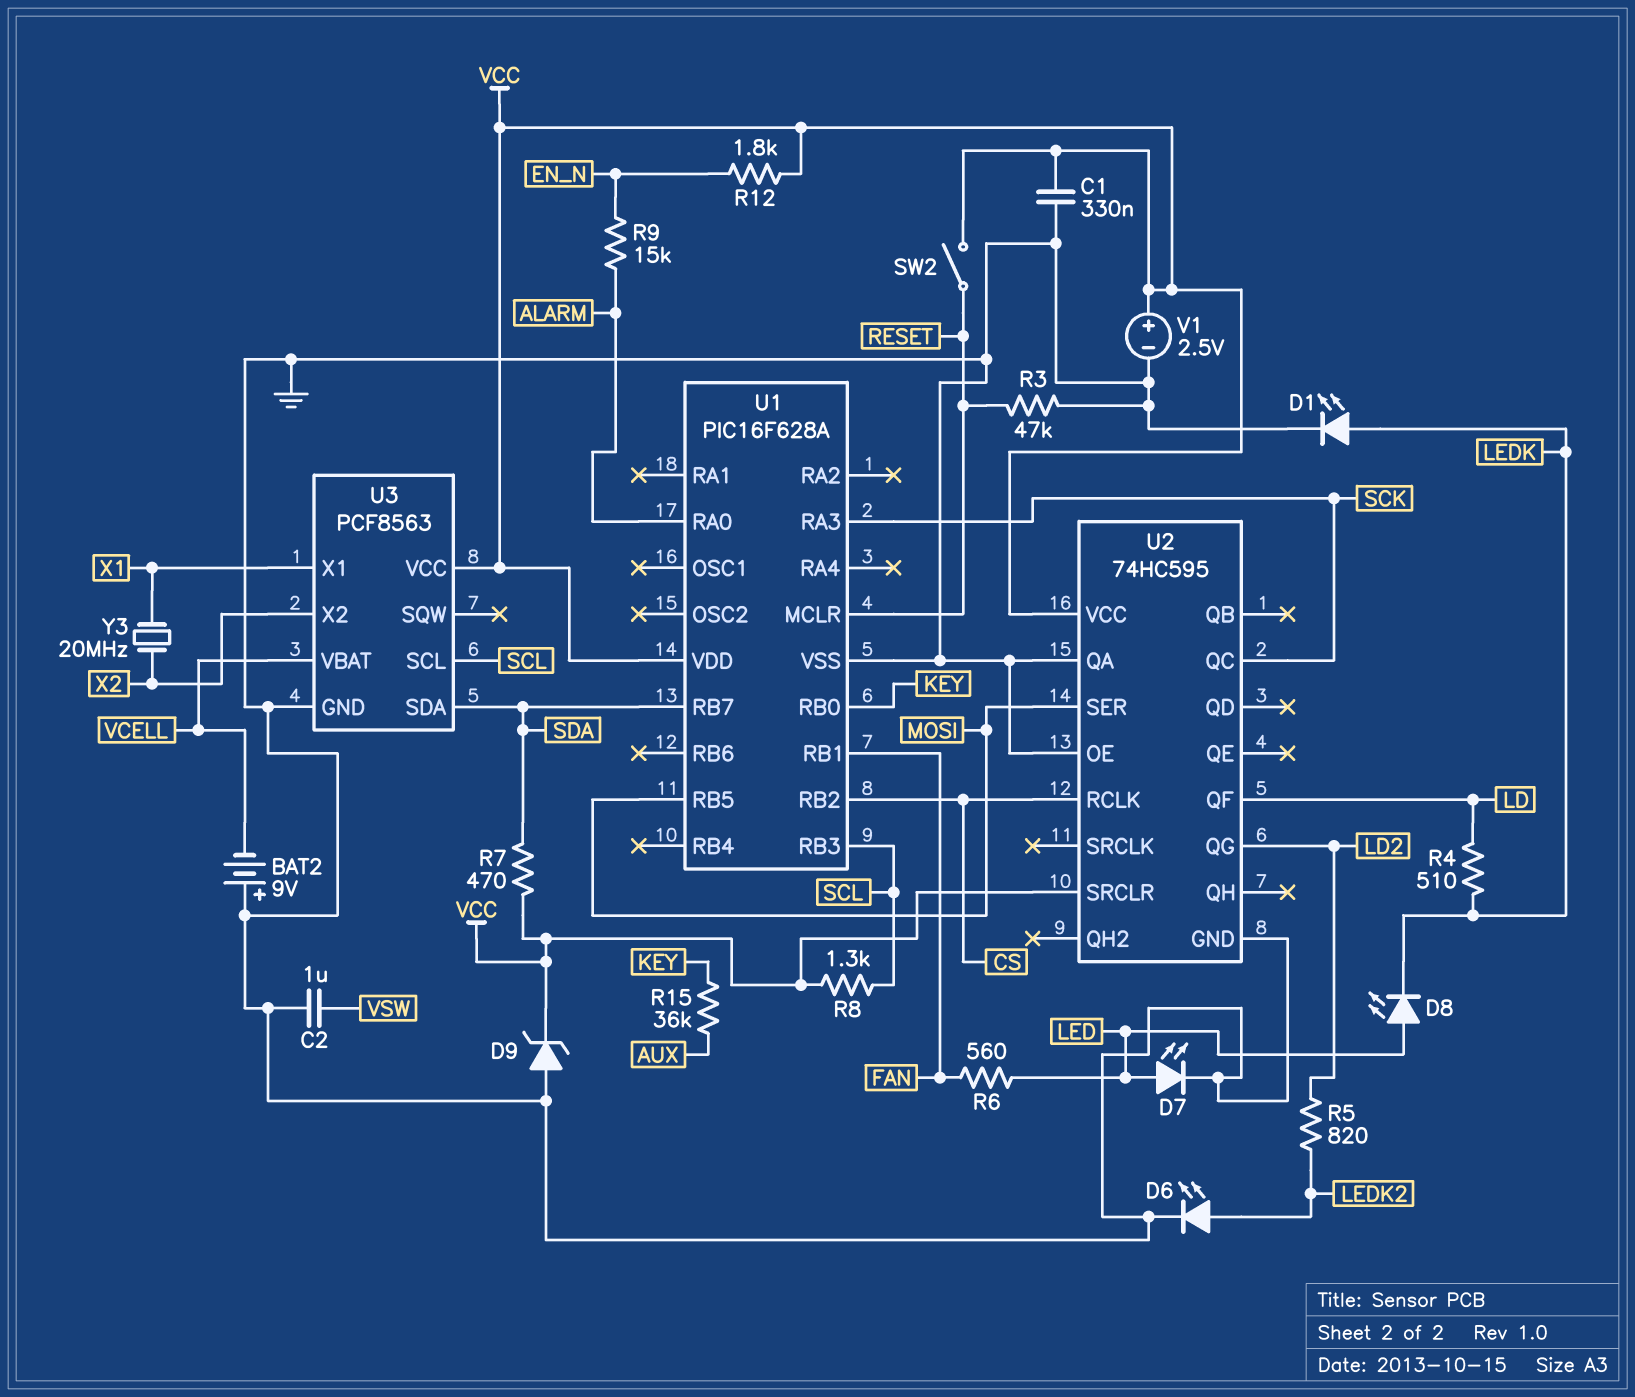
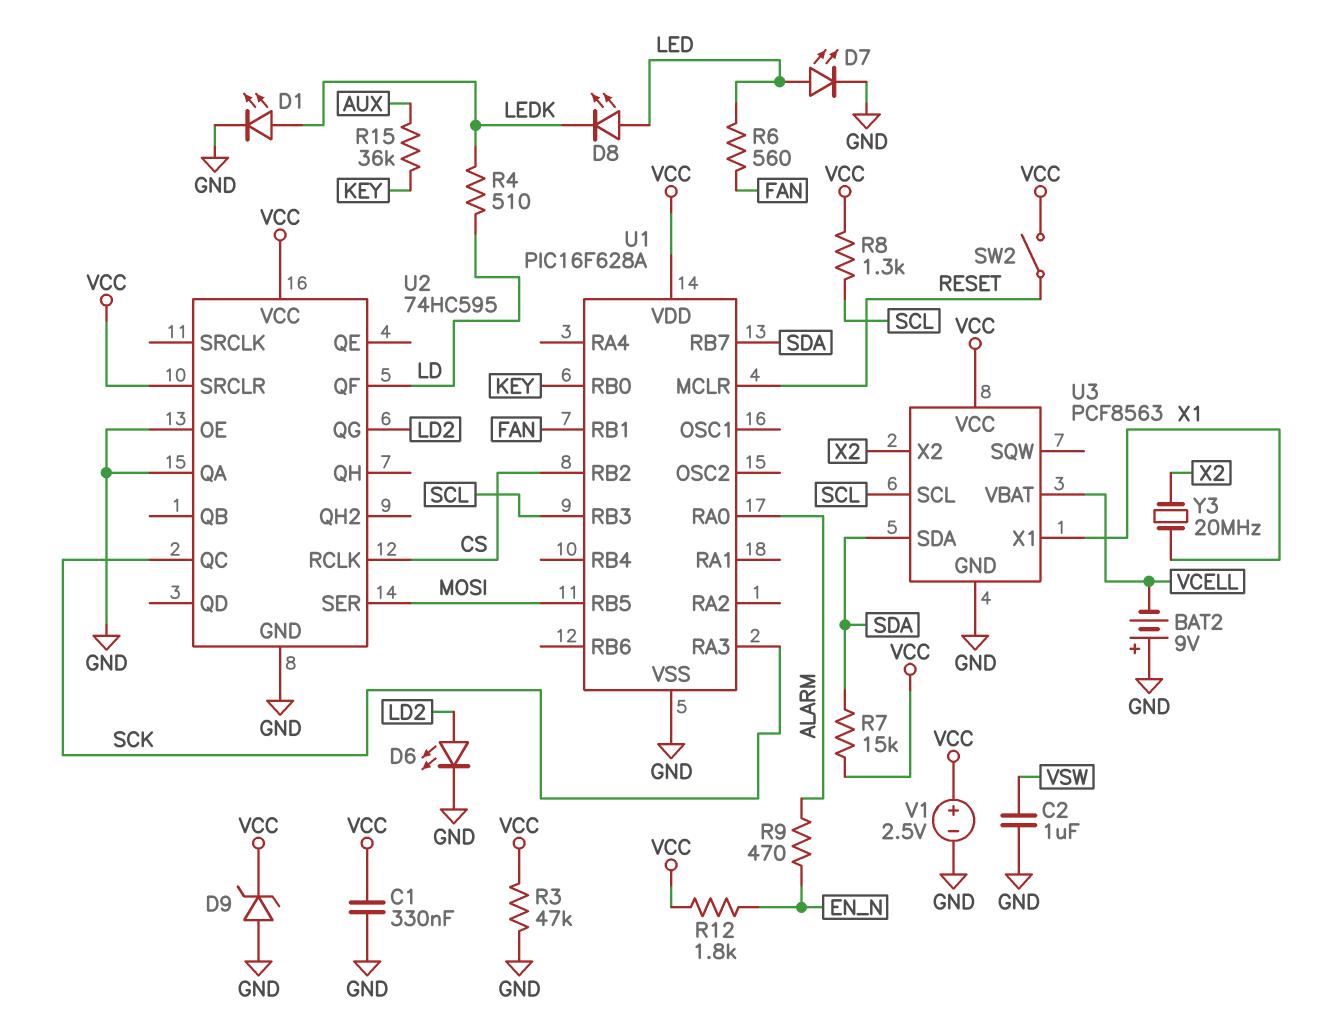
D6: LED (A LEDK2, K GND) -> LED (A LD2, K GND)
R3: 47k (GND, RESET) -> 47k (GND, VCC)
R5: 820 (LD2, LEDK2) -> none
R7: 470 (SDA, VCC) -> 15k (SDA, VCC)
R9: 15k (ALARM, EN_N) -> 470 (ALARM, EN_N)

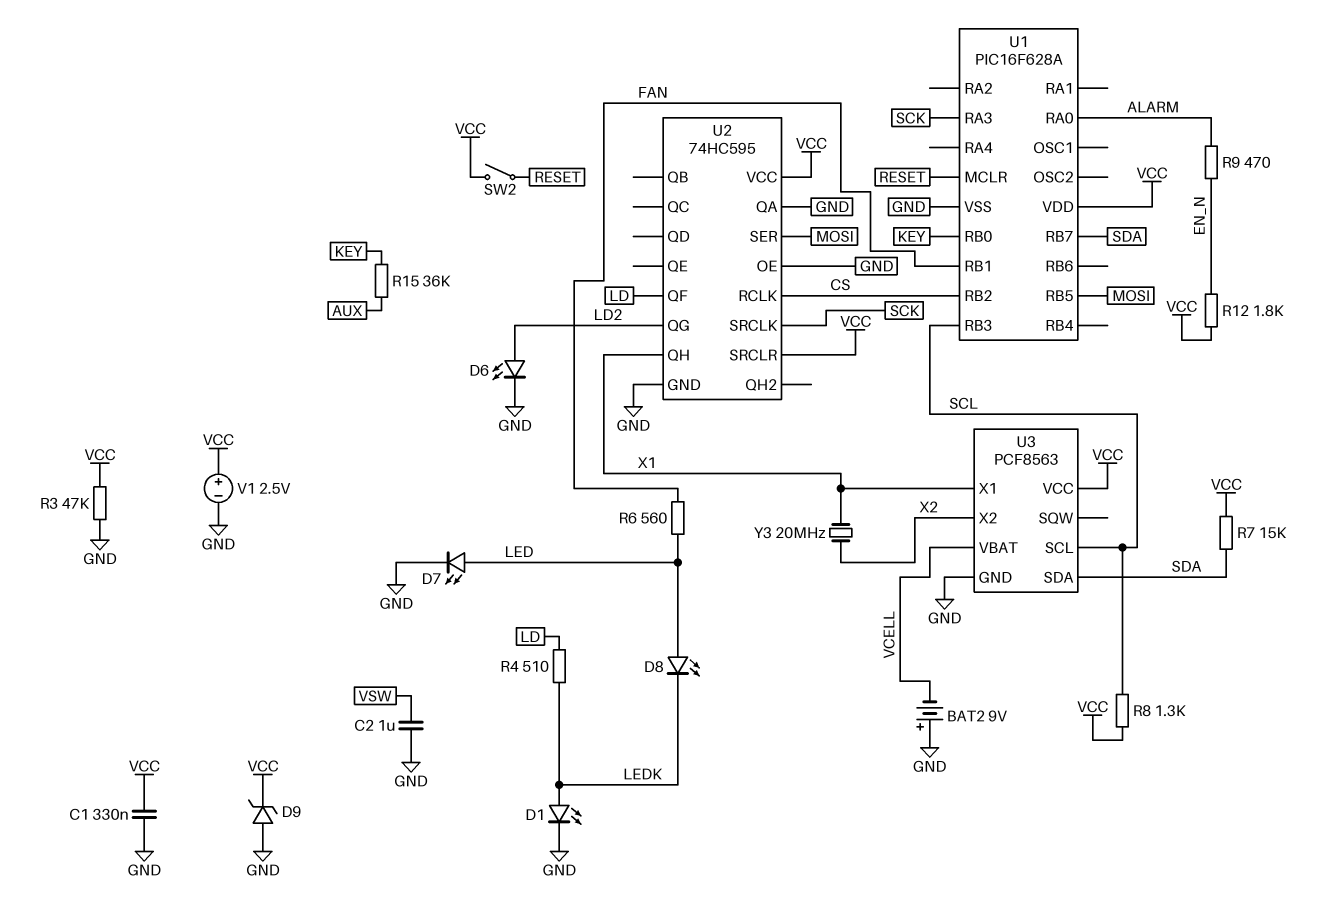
U2 pin QC: SCK -> none
U2 pin QH: none -> X1
U2 pin SRCLK: none -> SCK

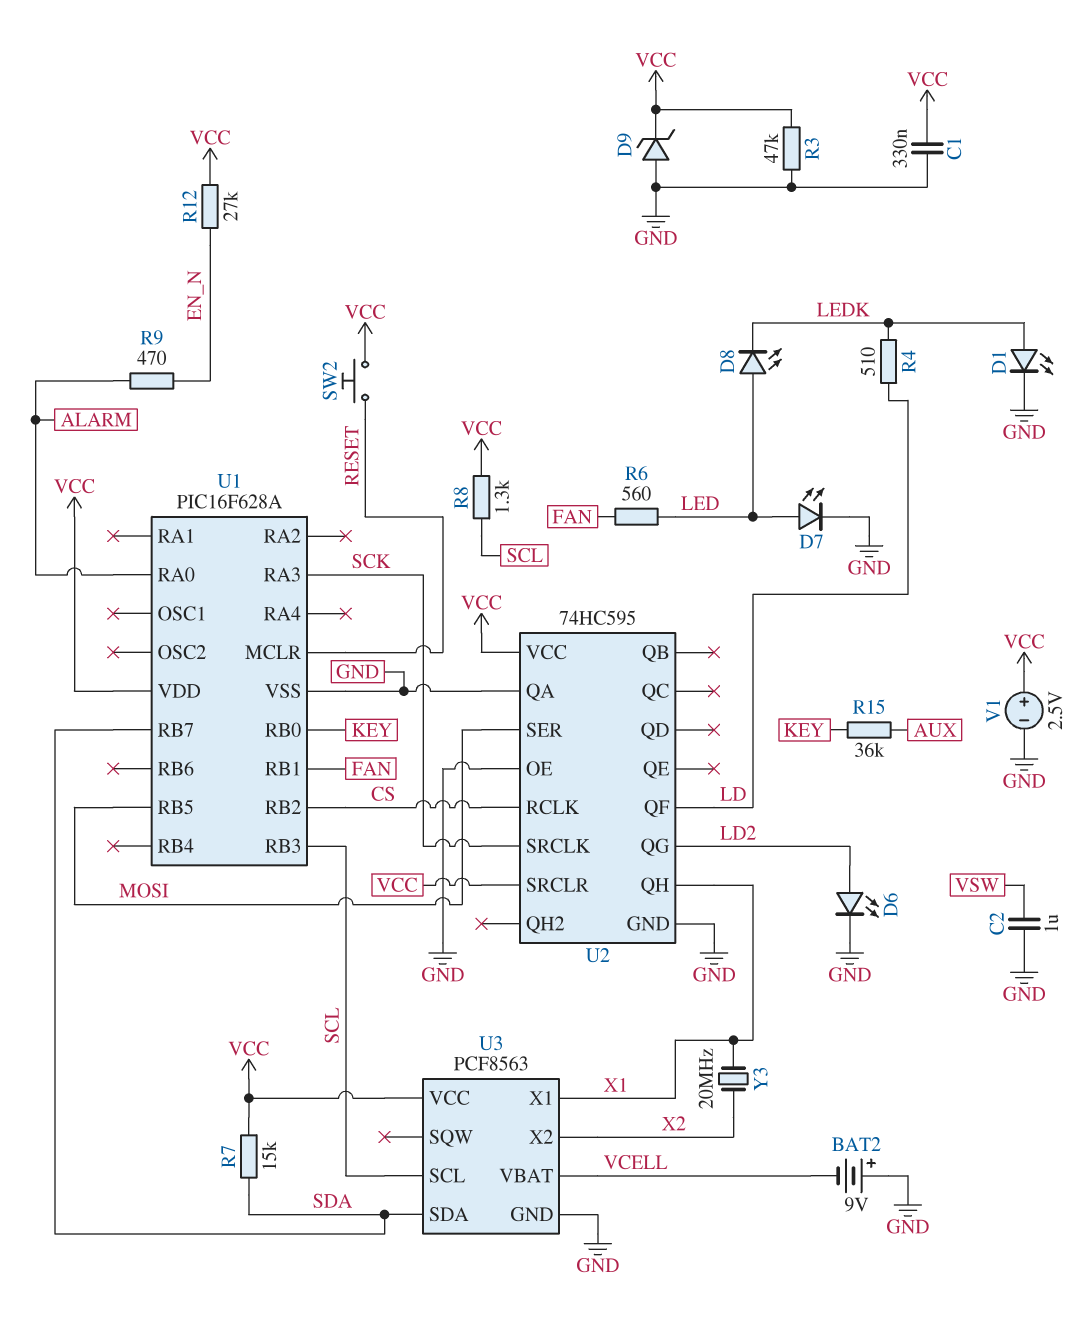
R12: 1.8k (EN_N, VCC) -> 27k (EN_N, VCC)
SW2: switch (RESET, VCC) -> button (RESET, VCC)

